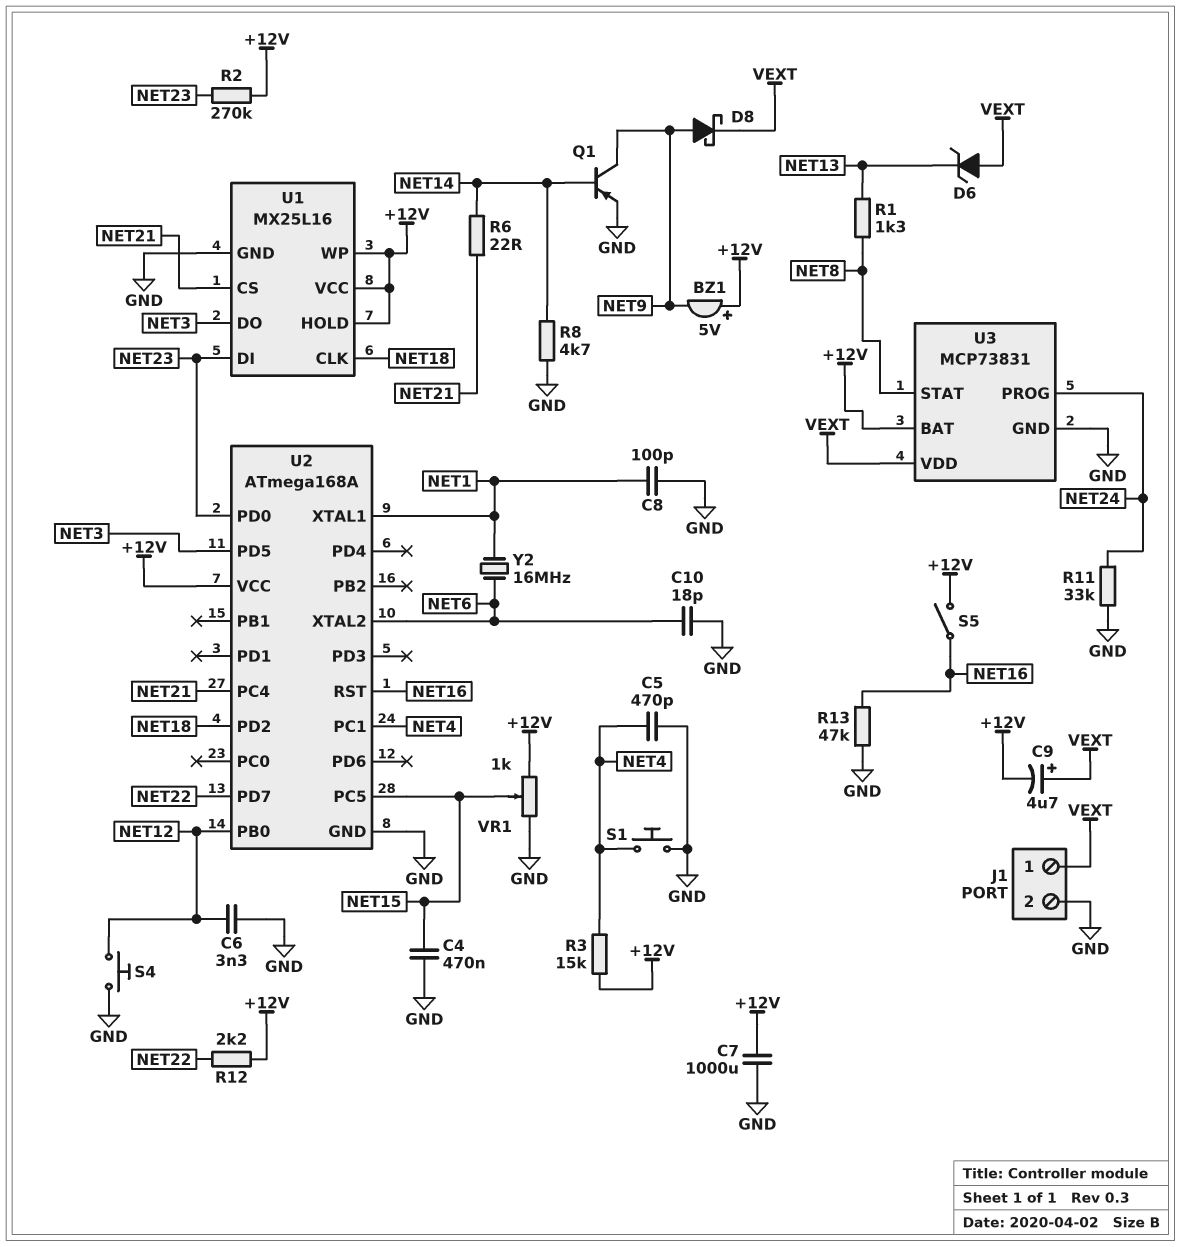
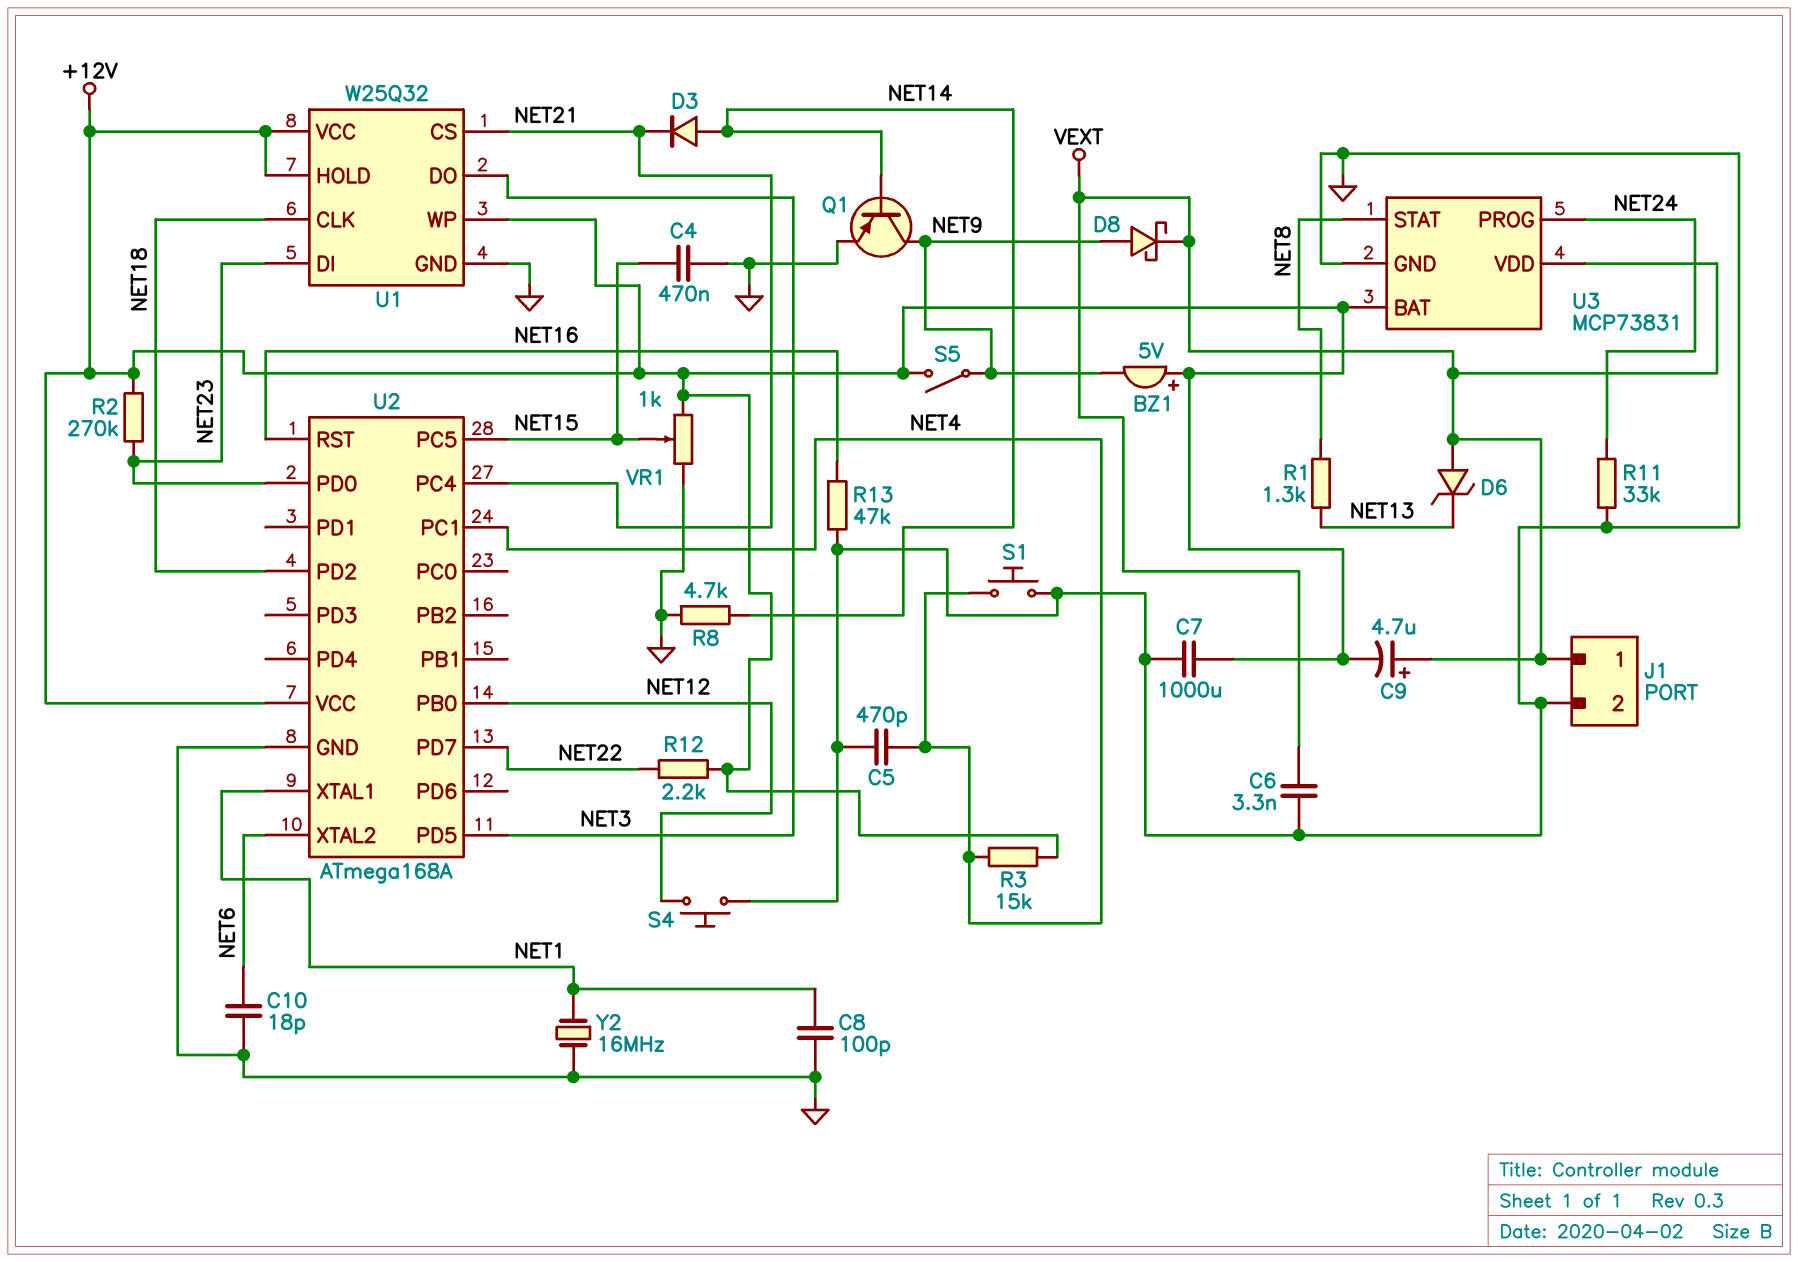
C6: 3.3nF (GND, NET12) -> 3.3nF (GND, VEXT)
D3: none -> diode (A NET14, K NET21)
R6: 22 (NET14, NET21) -> none
S5: switch (+12V, NET16) -> switch (+12V, NET9)
U1: MX25L16 -> W25Q32
Y2: 16MHz (NET1, NET6) -> 16MHz (GND, NET1)

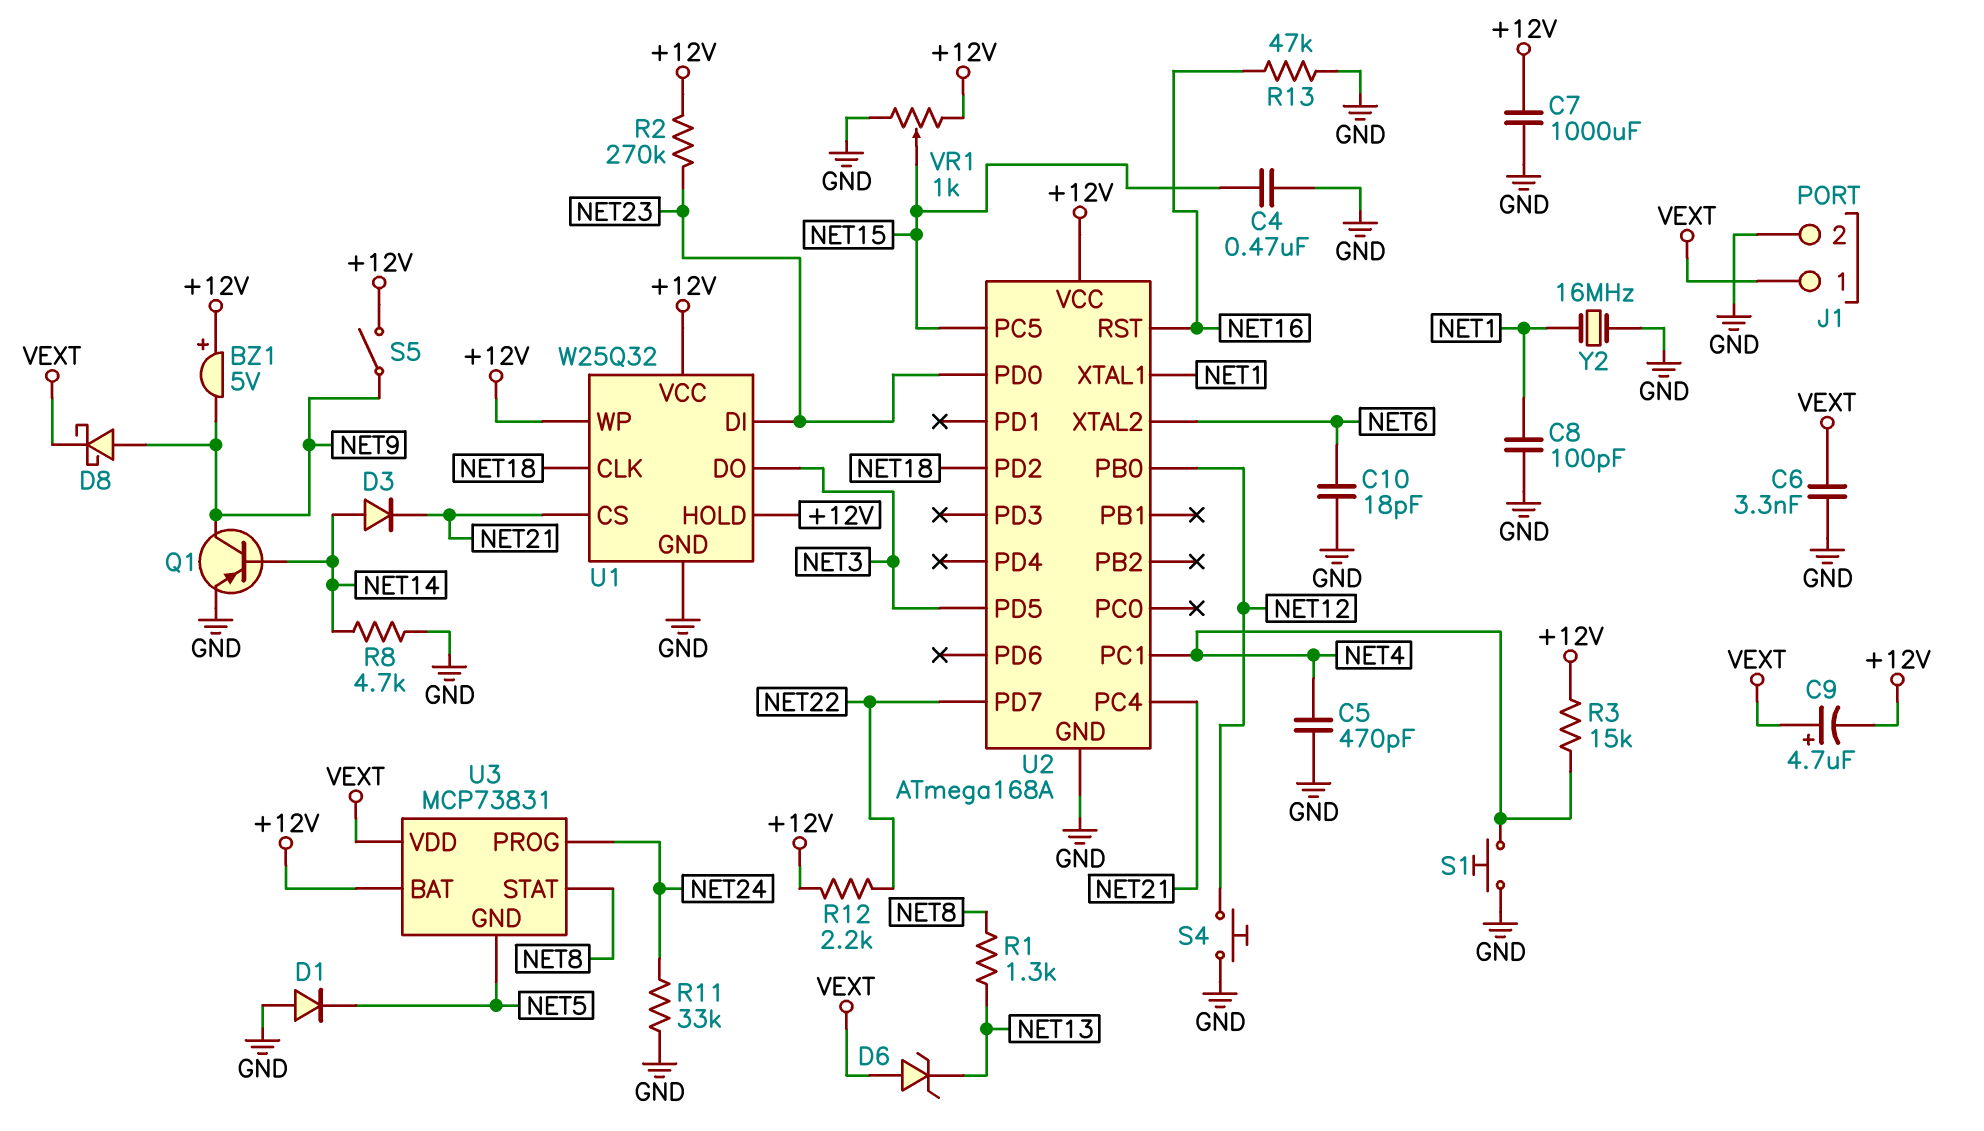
D1: none -> diode (A GND, K NET5)
U3 pin GND: GND -> NET5

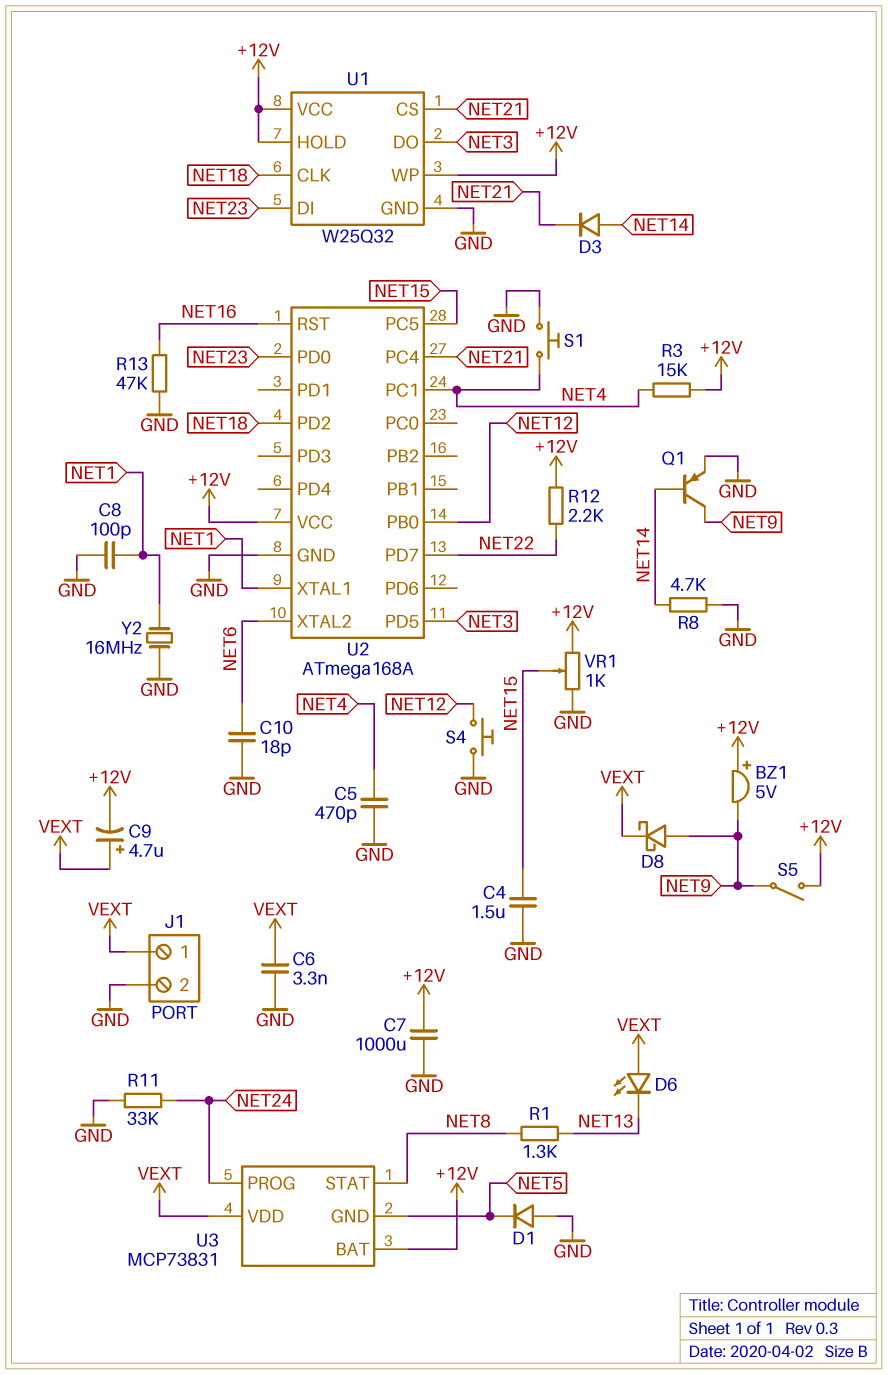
C4: 470nF (GND, NET15) -> 1.5uF (GND, NET15)
D6: zener (A VEXT, K NET13) -> LED (A VEXT, K NET13)
R2: 270k (+12V, NET23) -> none

